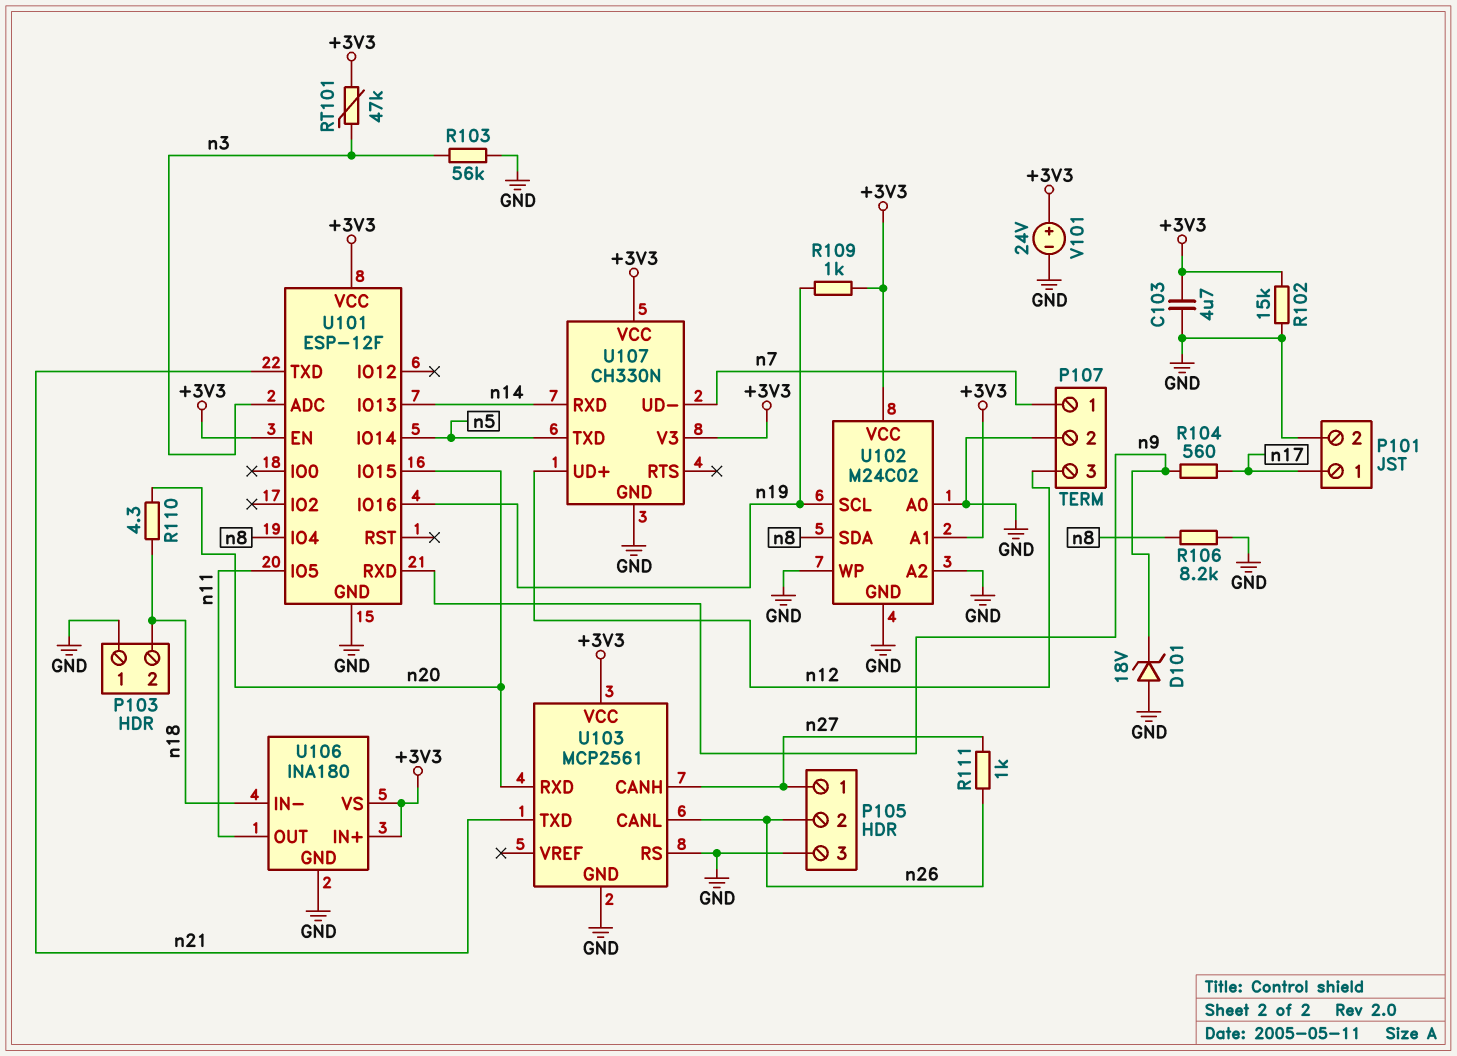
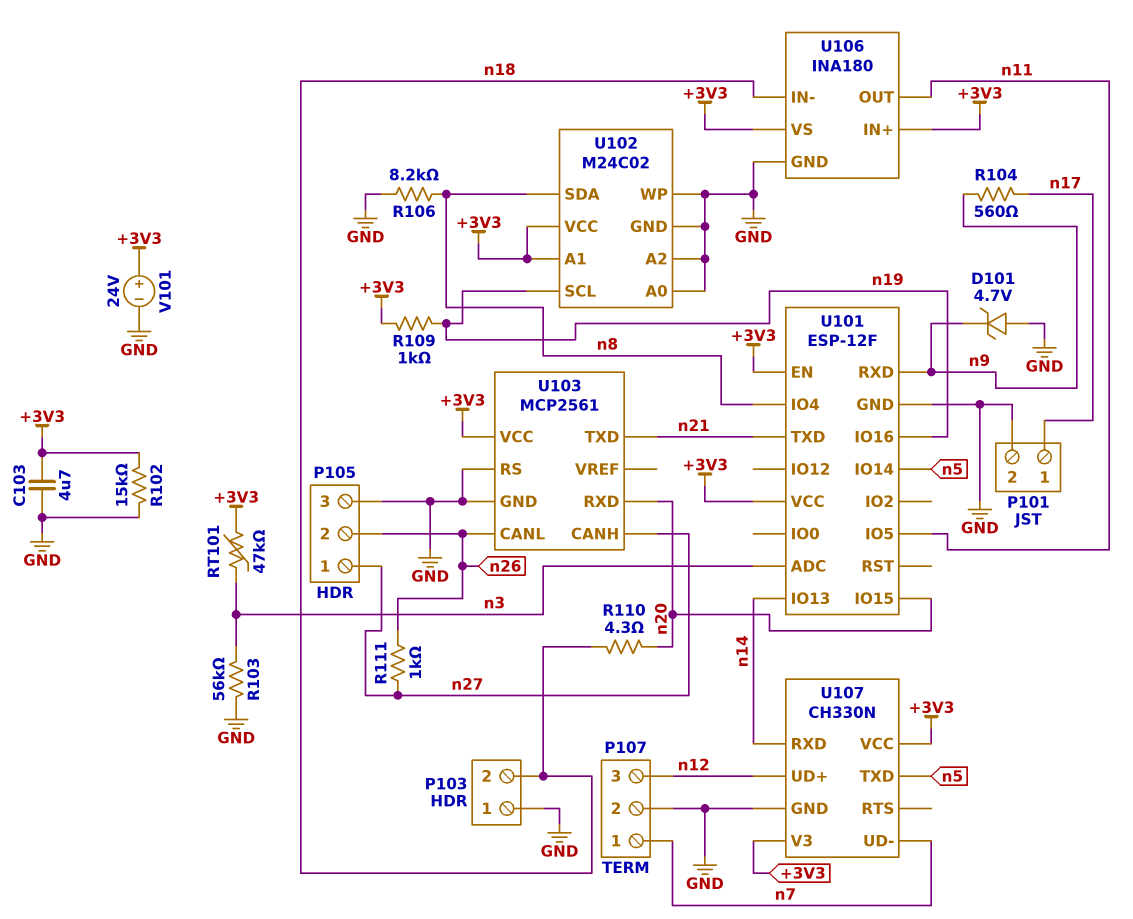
D101: zener 18V (A GND, K n9) -> zener 4.7V (A GND, K n9)

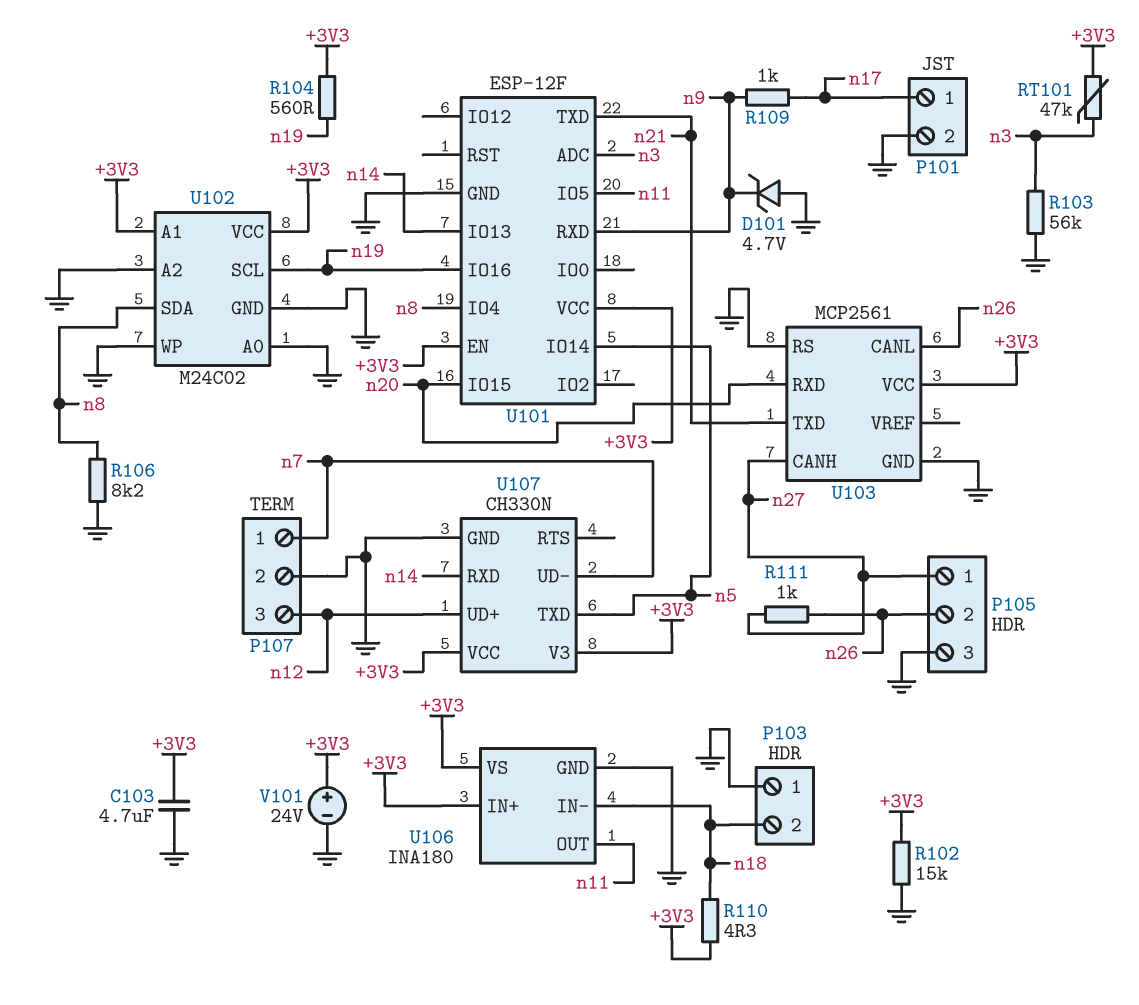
R104: 560 (n9, n17) -> 560 (+3V3, n19)
R109: 1k (+3V3, n19) -> 1k (n9, n17)
R110: 4.3 (n18, n20) -> 4.3 (+3V3, n18)

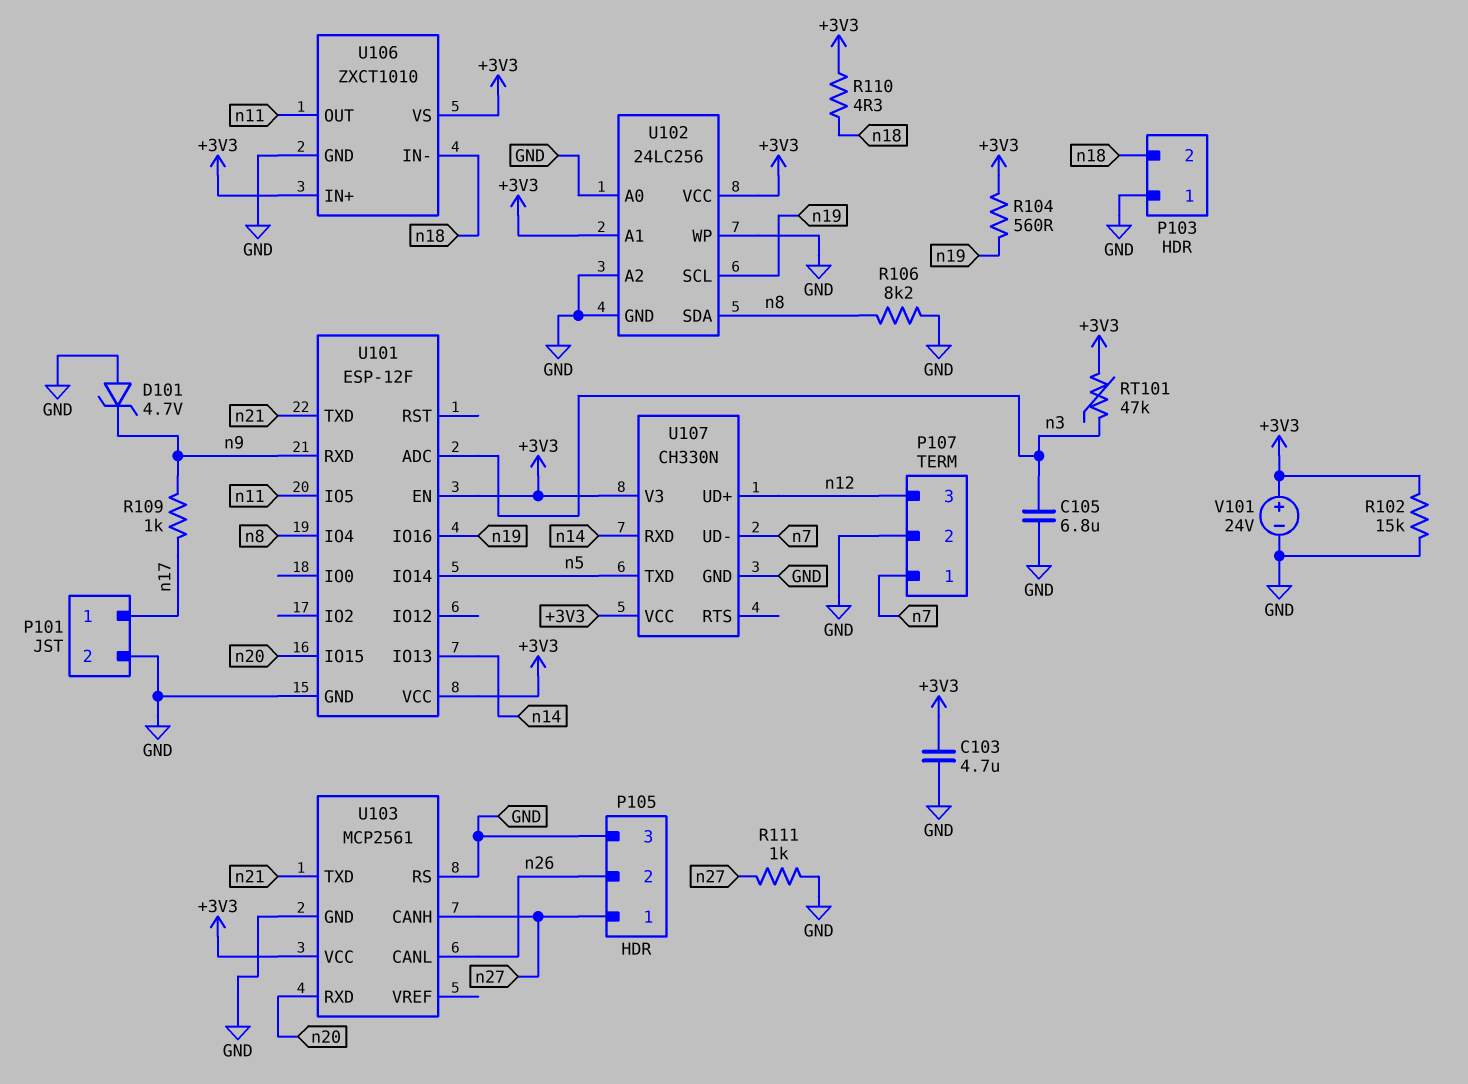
C105: none -> 6.8uF (GND, n3)
R103: 56k (GND, n3) -> none
R111: 1k (n26, n27) -> 1k (GND, n27)
U102: M24C02 -> 24LC256
U106: INA180 -> ZXCT1010

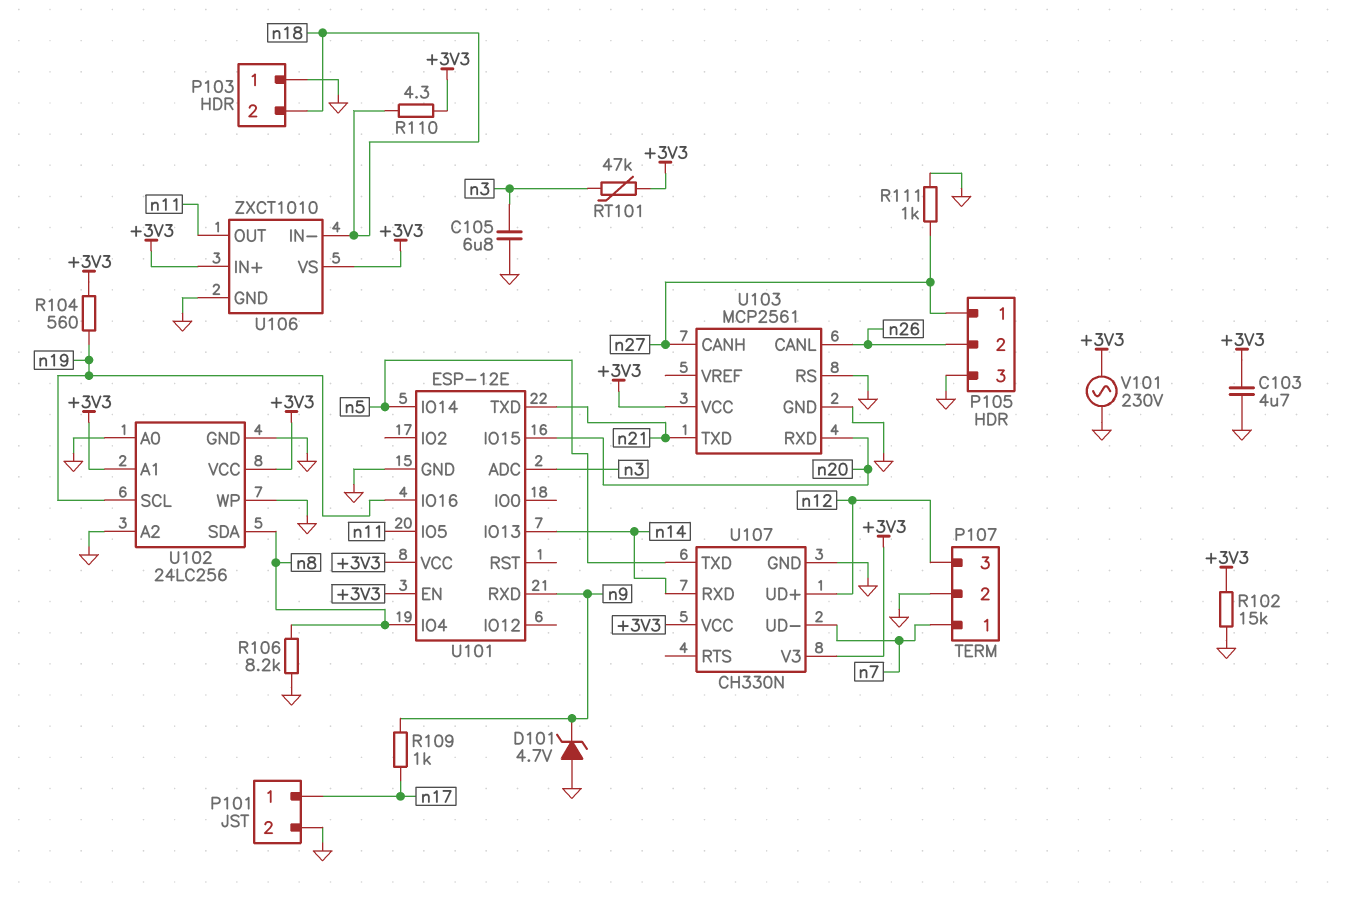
U101: ESP-12F -> ESP-12E
V101: 24V (plus +3V3, minus GND) -> AC 230V (+3V3, GND)

